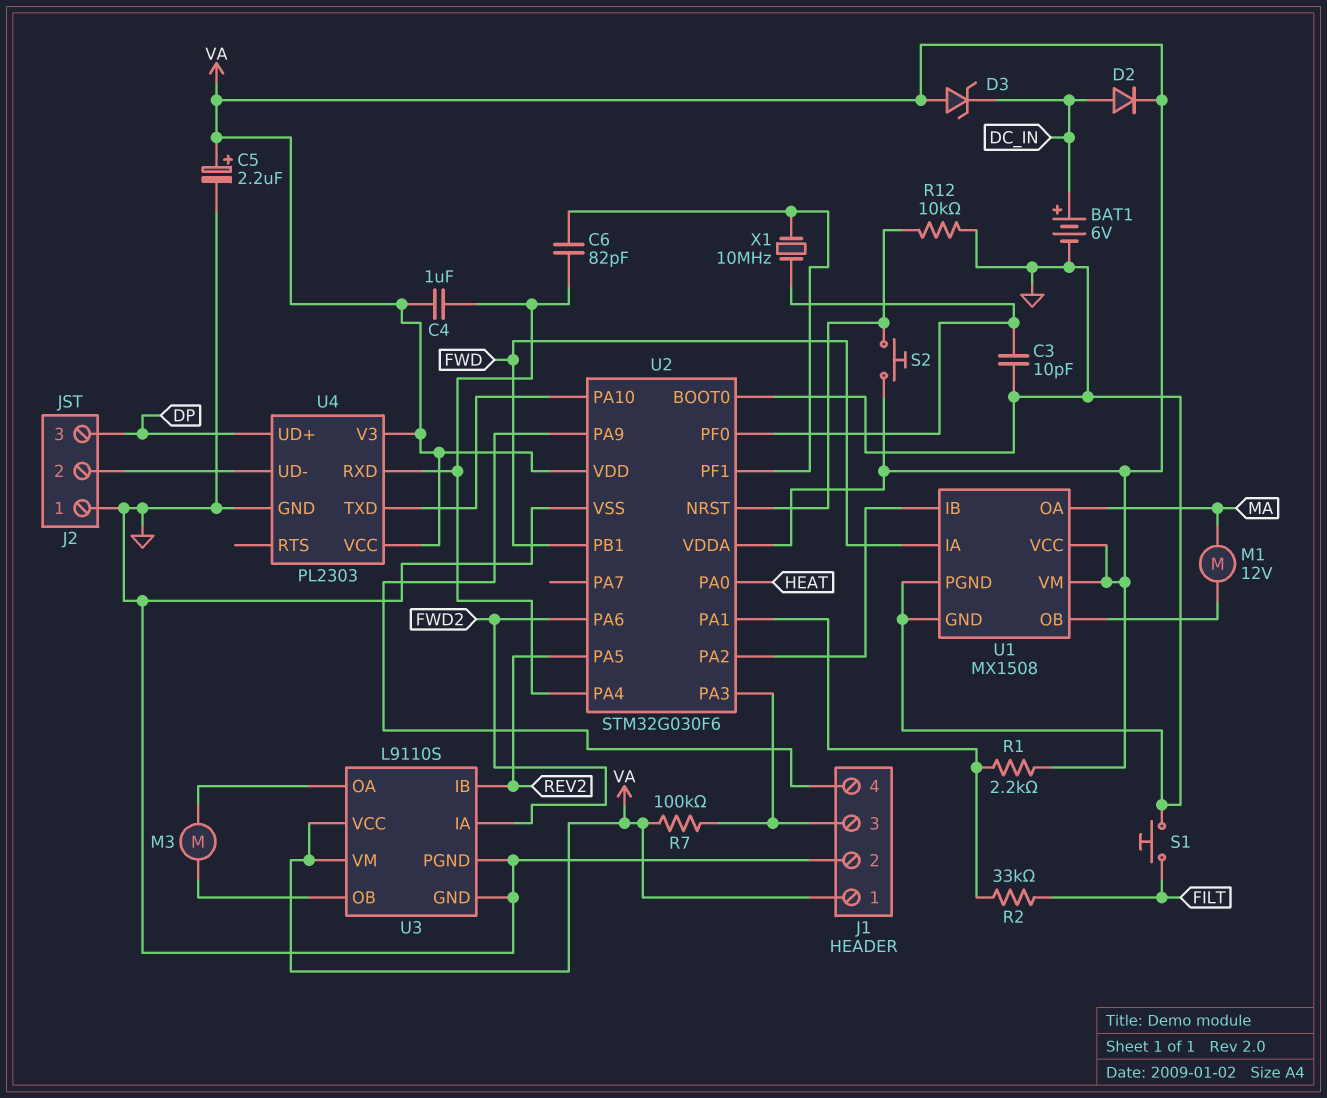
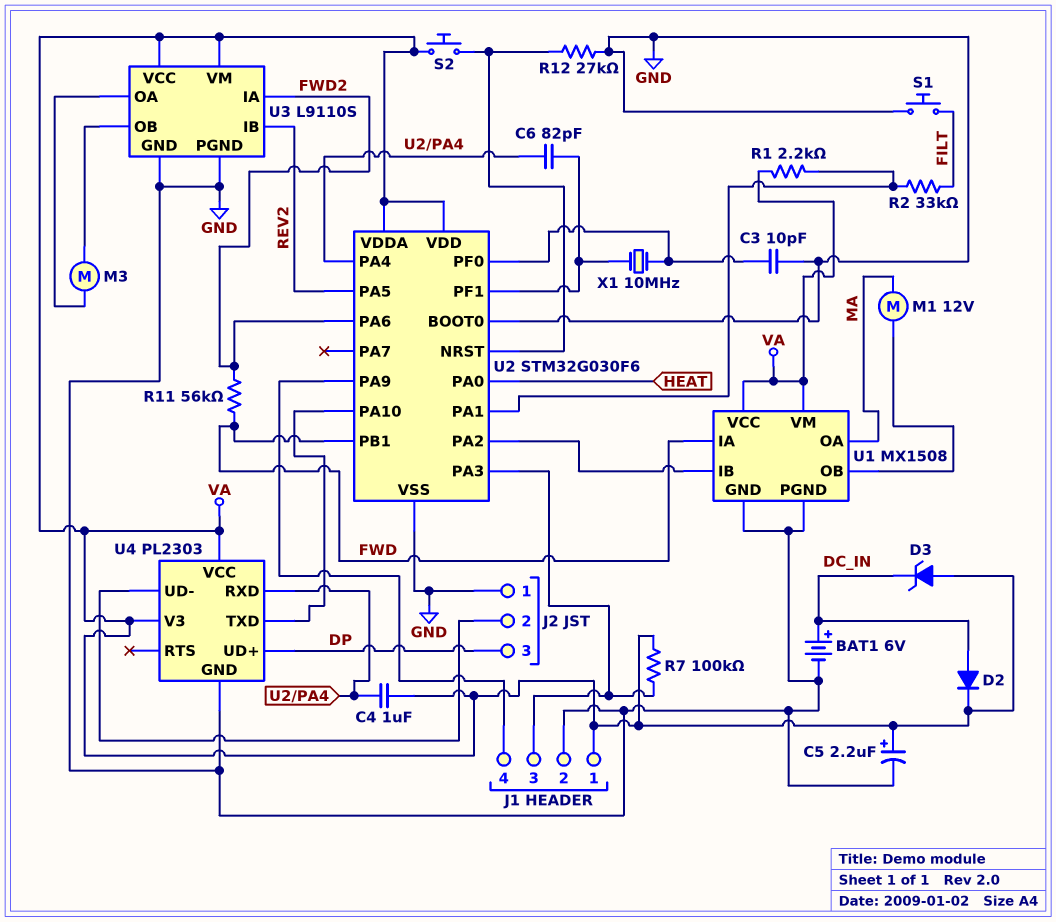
R11: none -> 56k (FWD, FWD2)
R12: 10k (GND, U2/NRST) -> 27k (GND, U2/NRST)

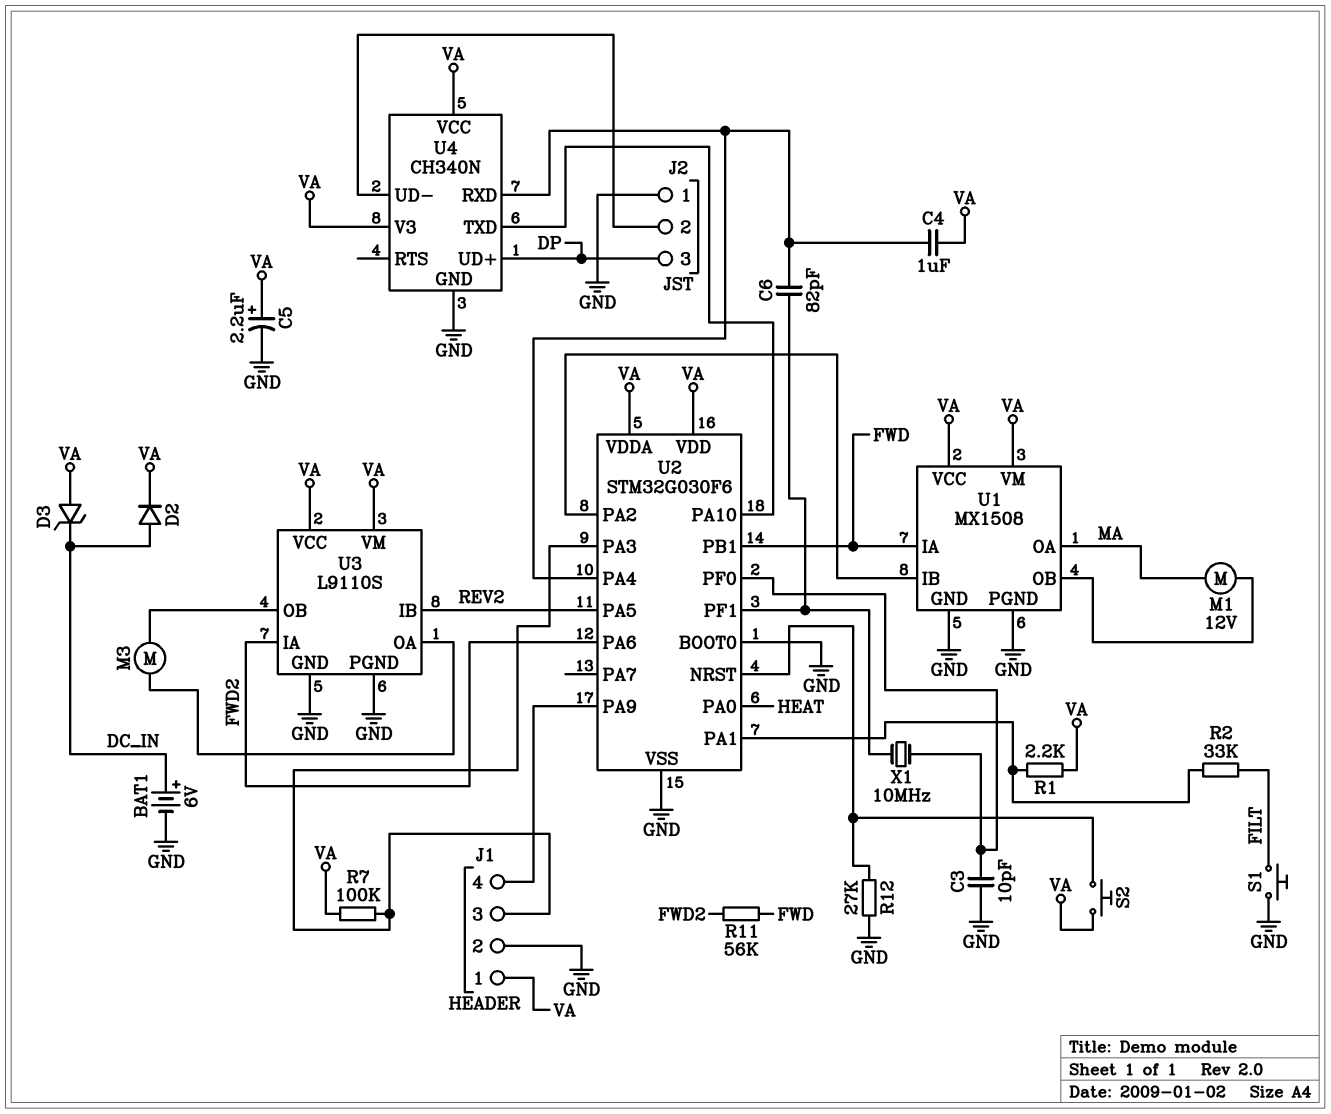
U4: PL2303 -> CH340N

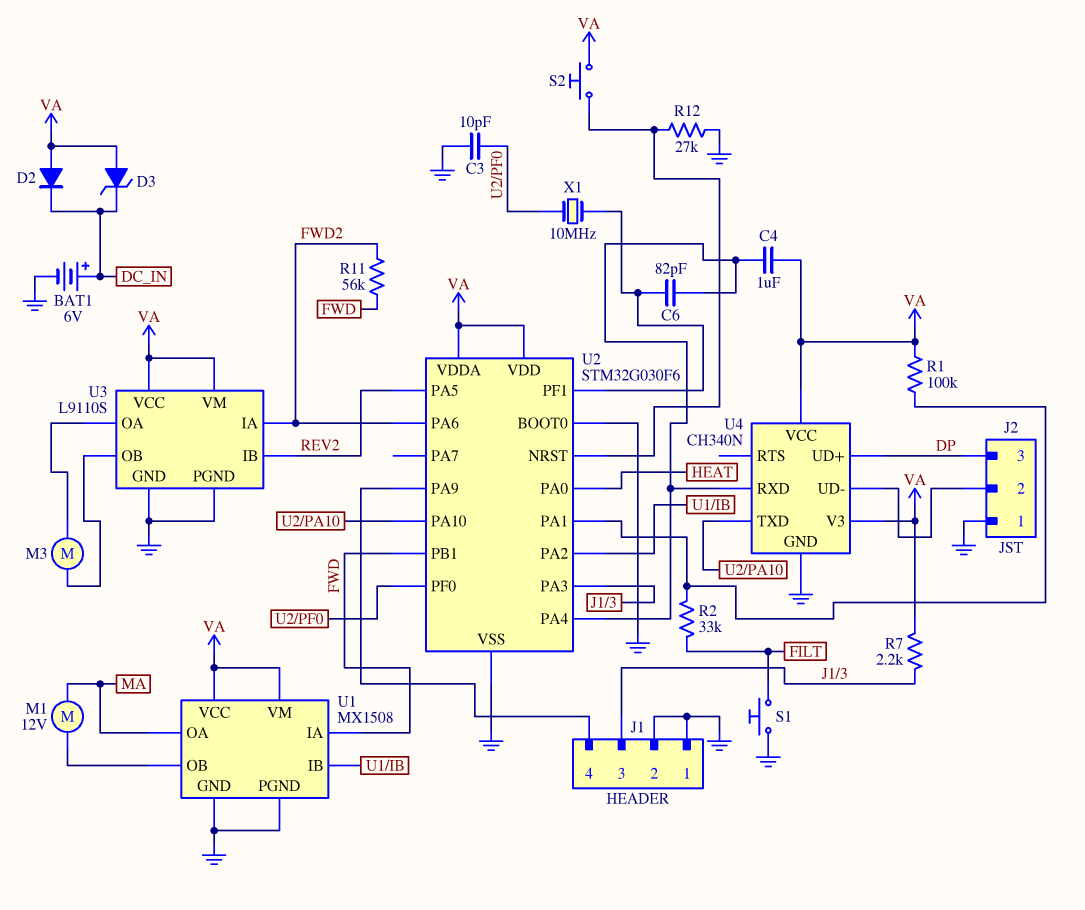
C5: 2.2uF (plus VA, minus GND) -> none
D2: diode (A DC_IN, K VA) -> diode (A VA, K DC_IN)
J1 pin 1: VA -> GND
R1: 2.2k (U2/PA1, VA) -> 100k (U2/PA1, VA)
R7: 100k (J1/3, VA) -> 2.2k (J1/3, VA)

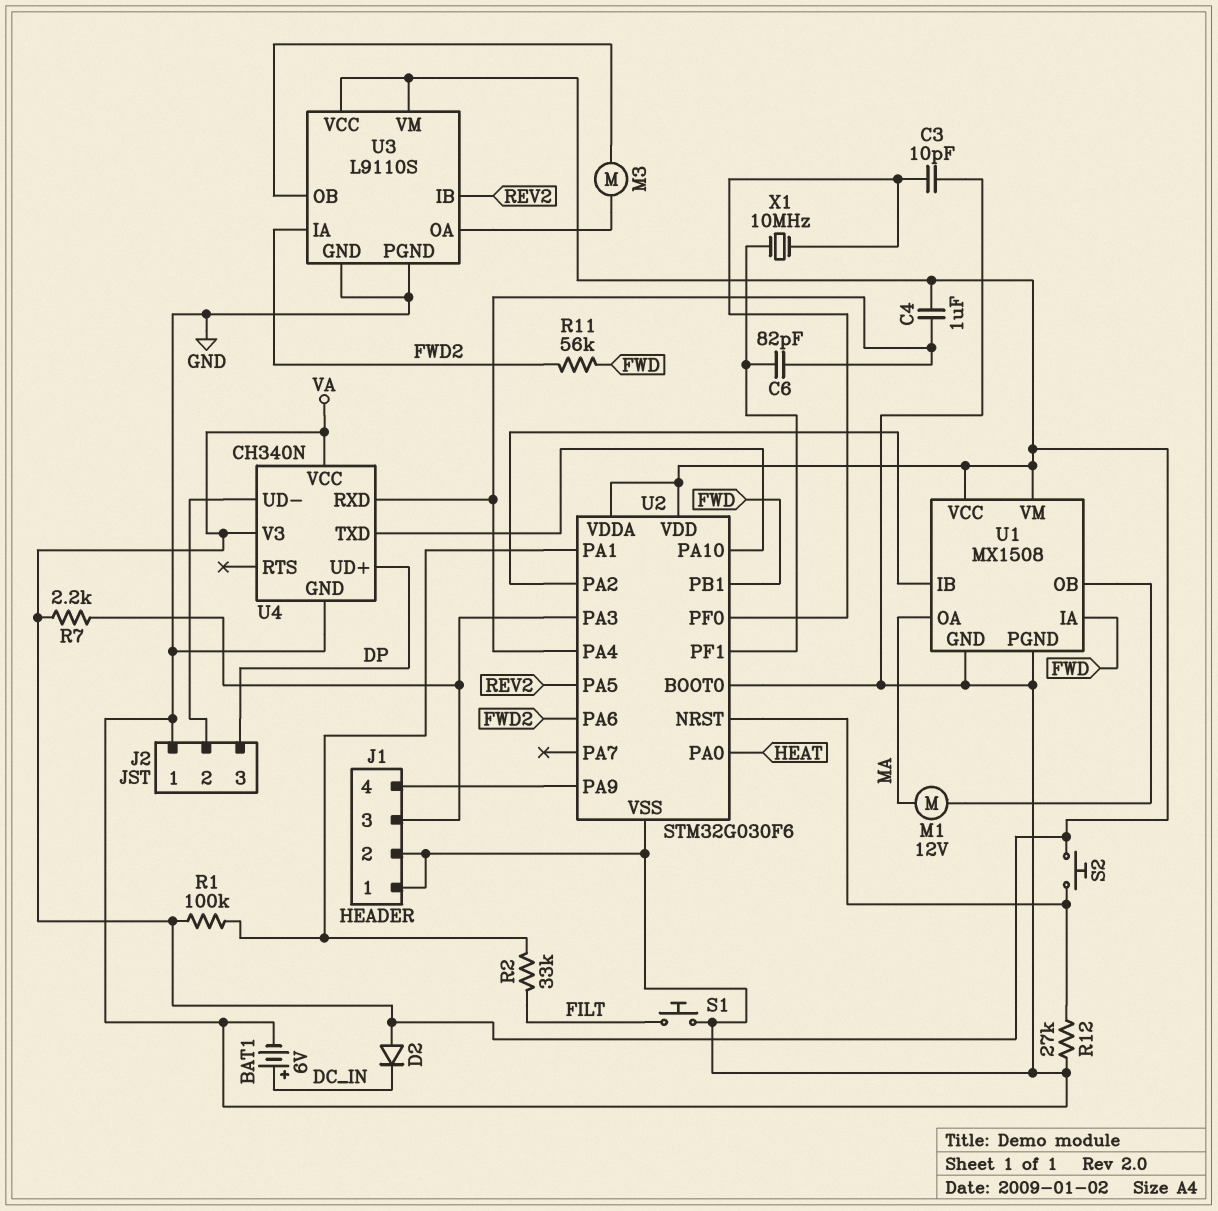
D3: zener (A VA, K DC_IN) -> none

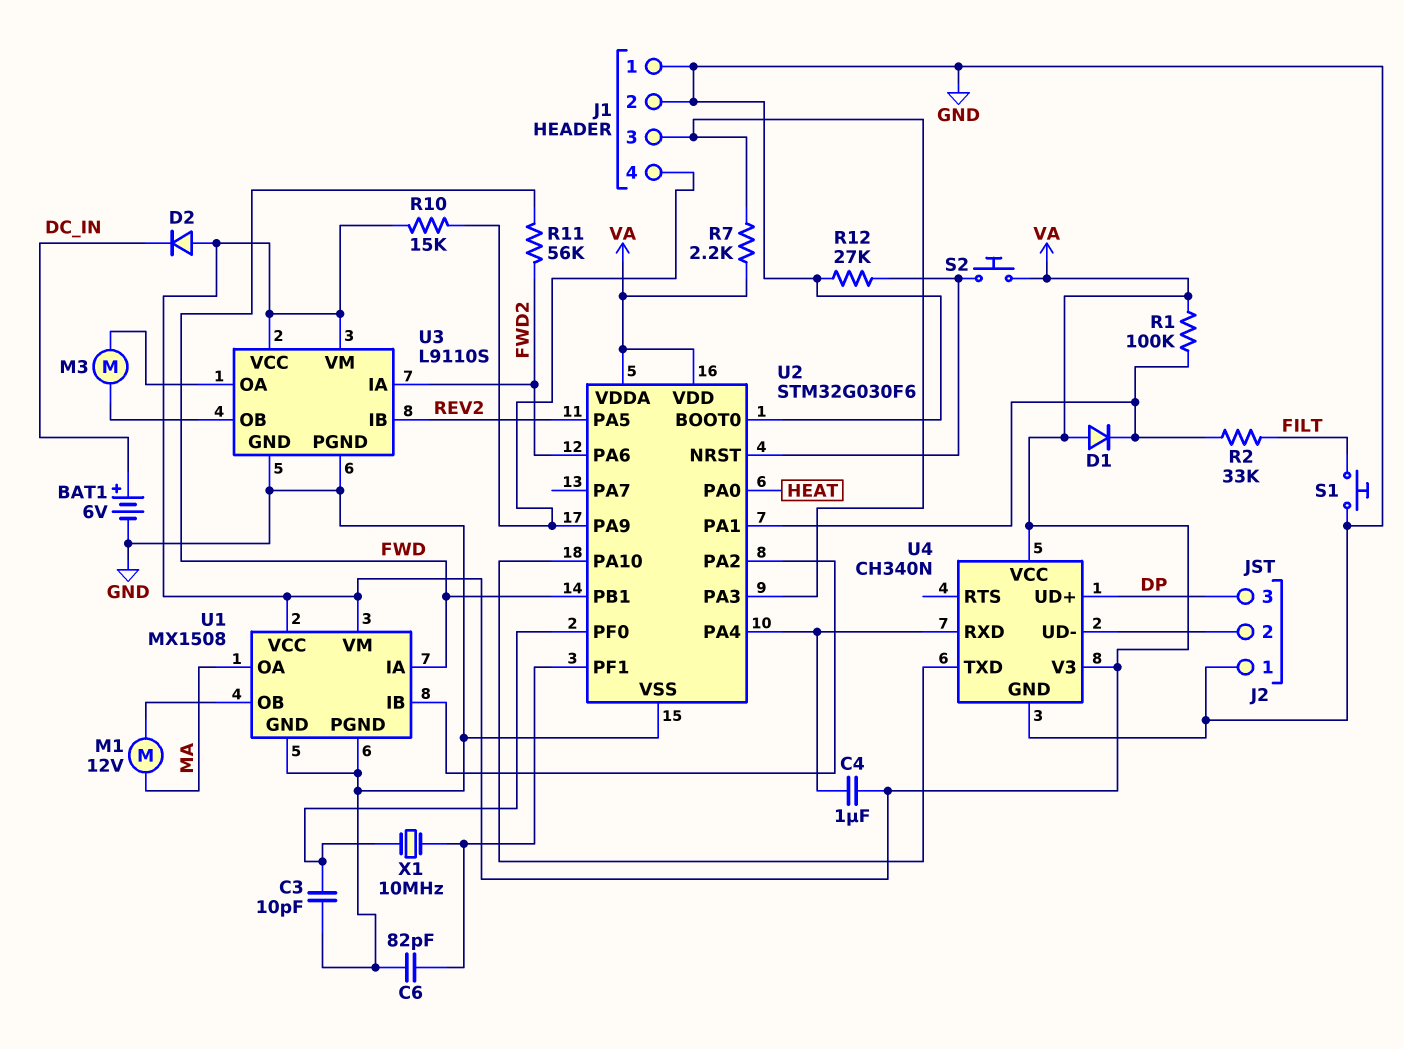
C6: 82pF (U2/PA4, U2/PF1) -> 82pF (GND, U2/PF1)
D1: none -> diode (A VA, K U2/PA1)
R10: none -> 15k (J1/4, VA)

